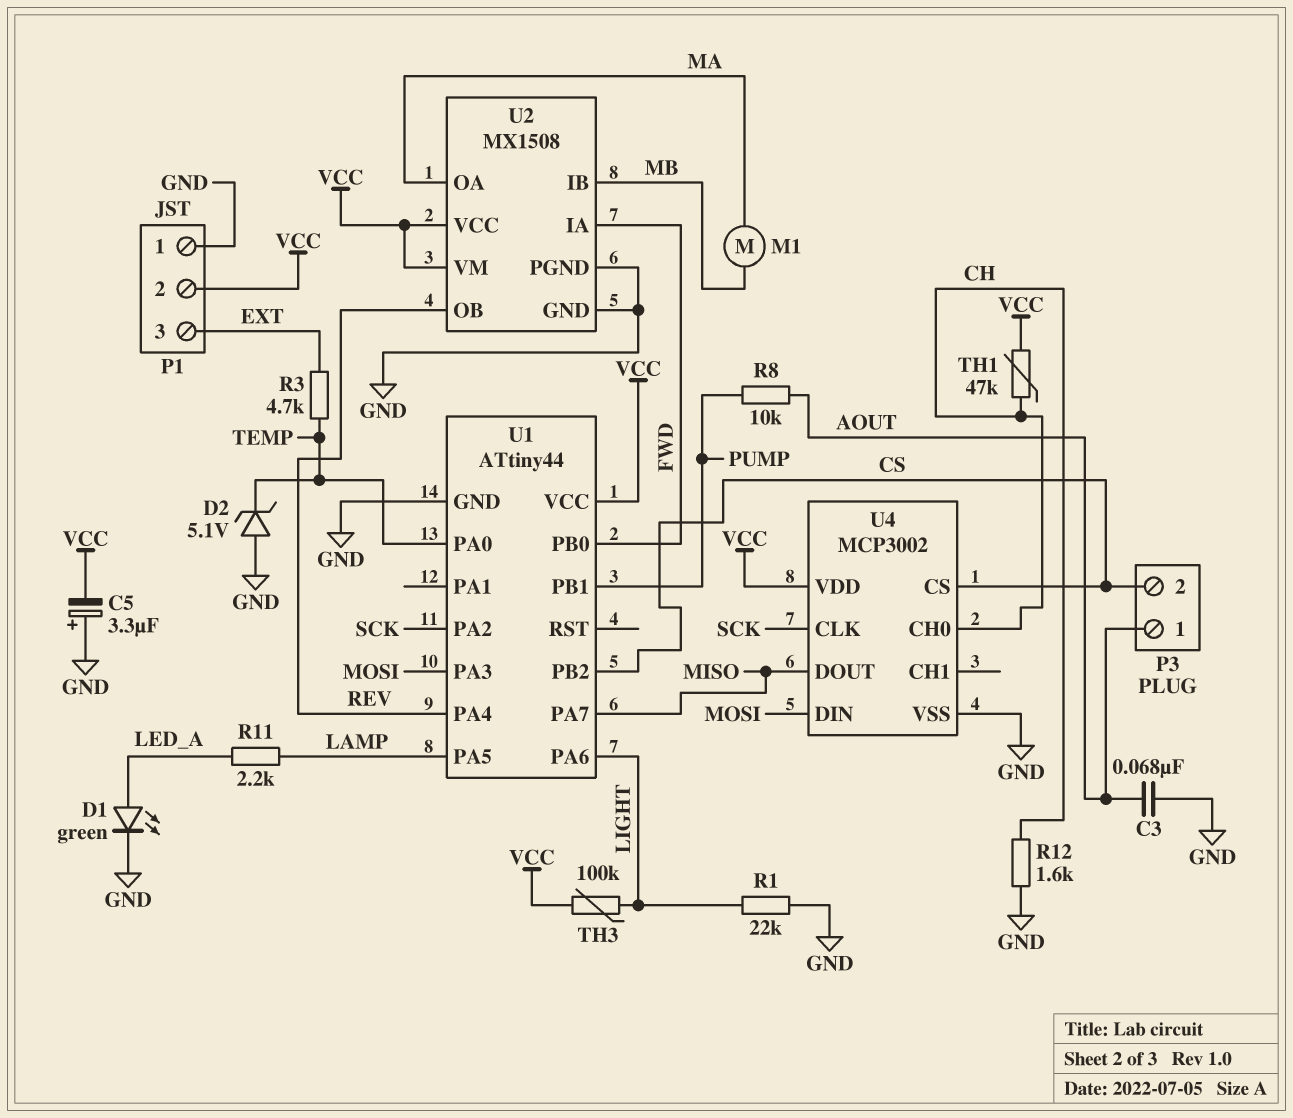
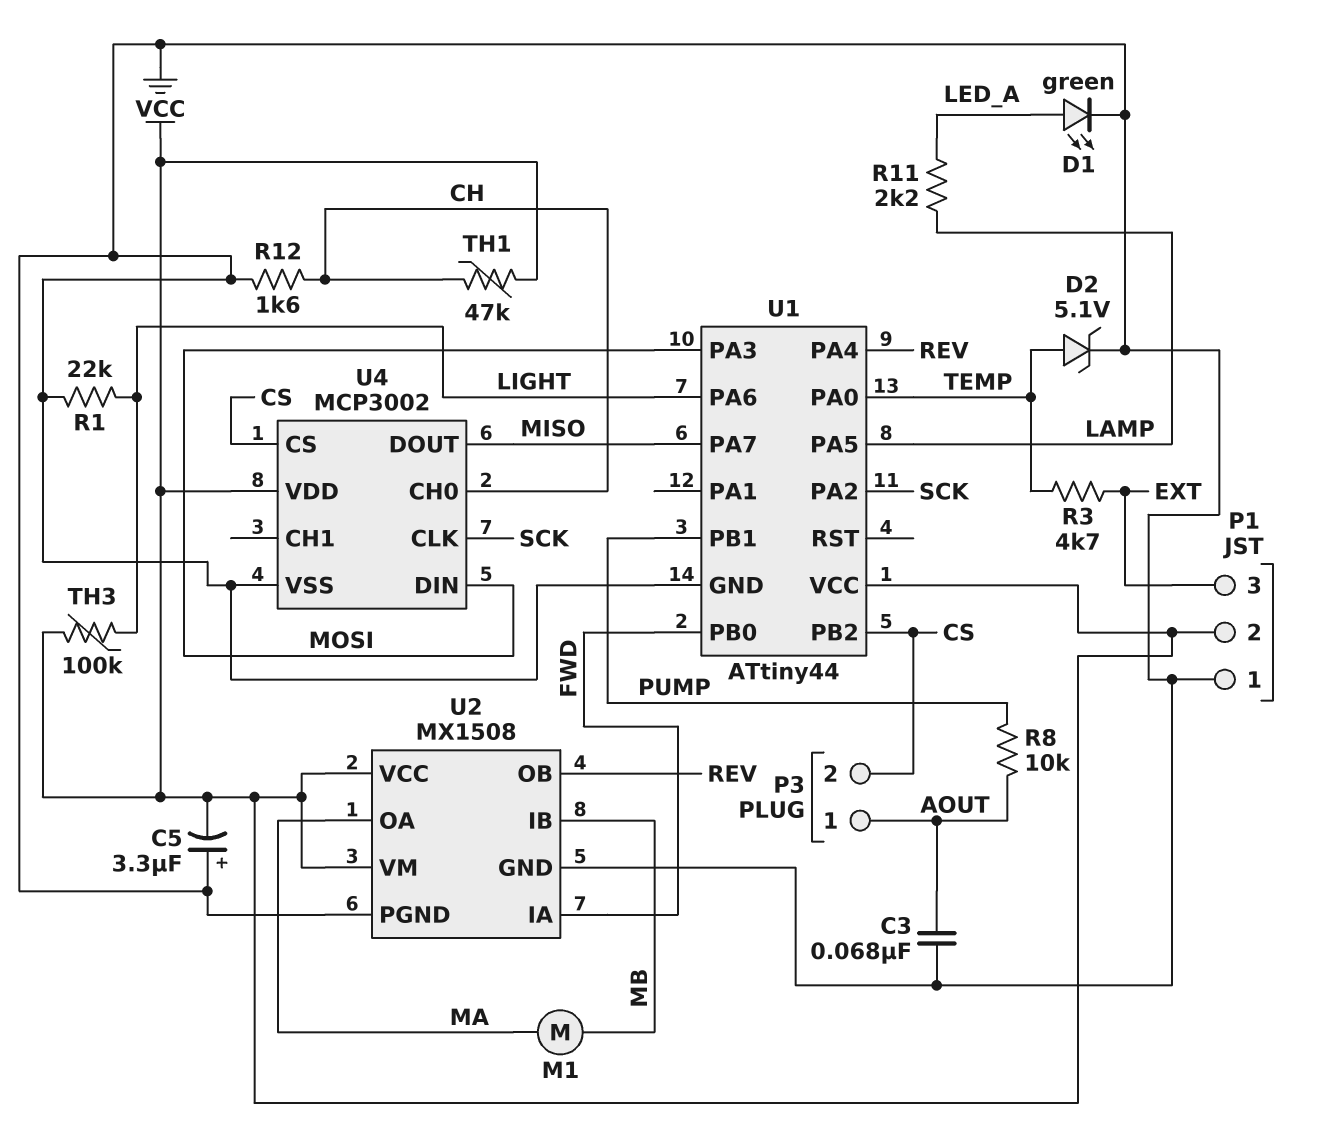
D2: zener 5.1V (A GND, K TEMP) -> zener 5.1V (A TEMP, K GND)

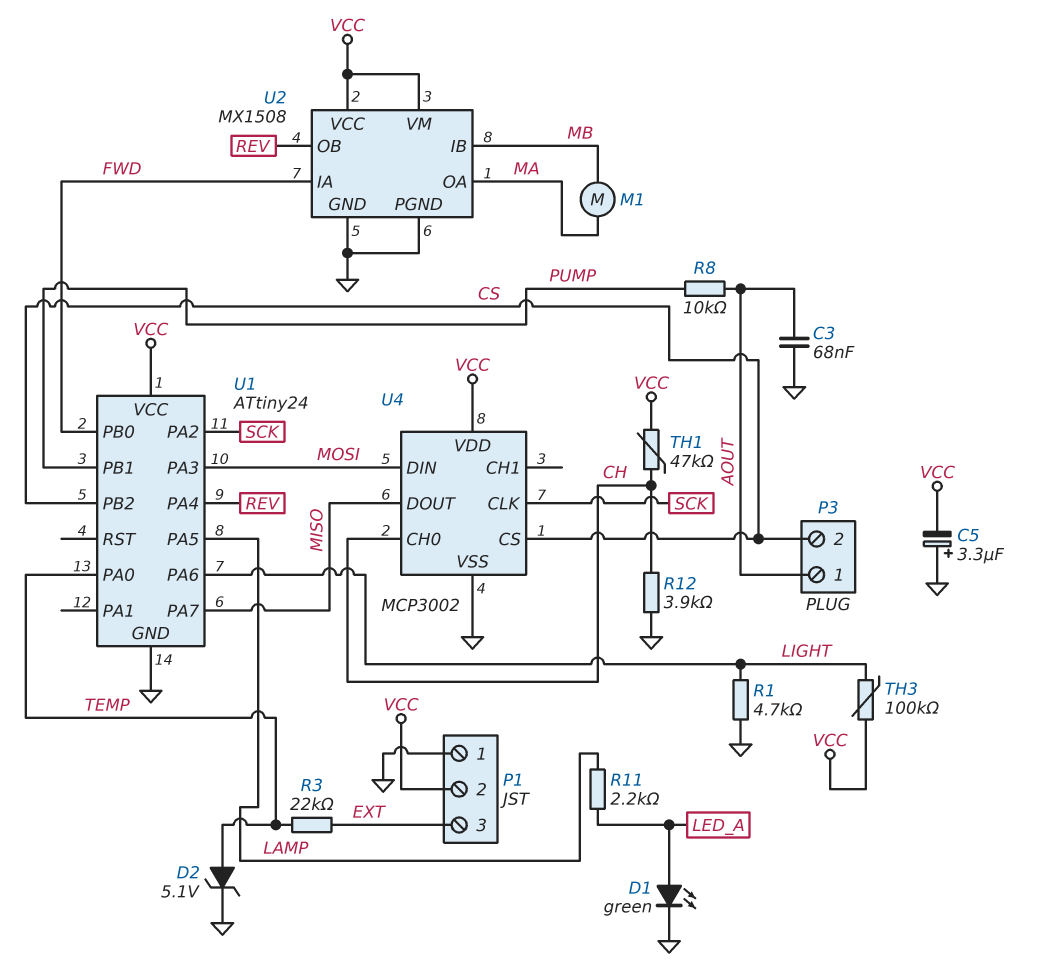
R1: 22k (GND, LIGHT) -> 4.7k (GND, LIGHT)
R3: 4.7k (EXT, TEMP) -> 22k (EXT, TEMP)
R12: 1.6k (CH, GND) -> 3.9k (CH, GND)
U1: ATtiny44 -> ATtiny24

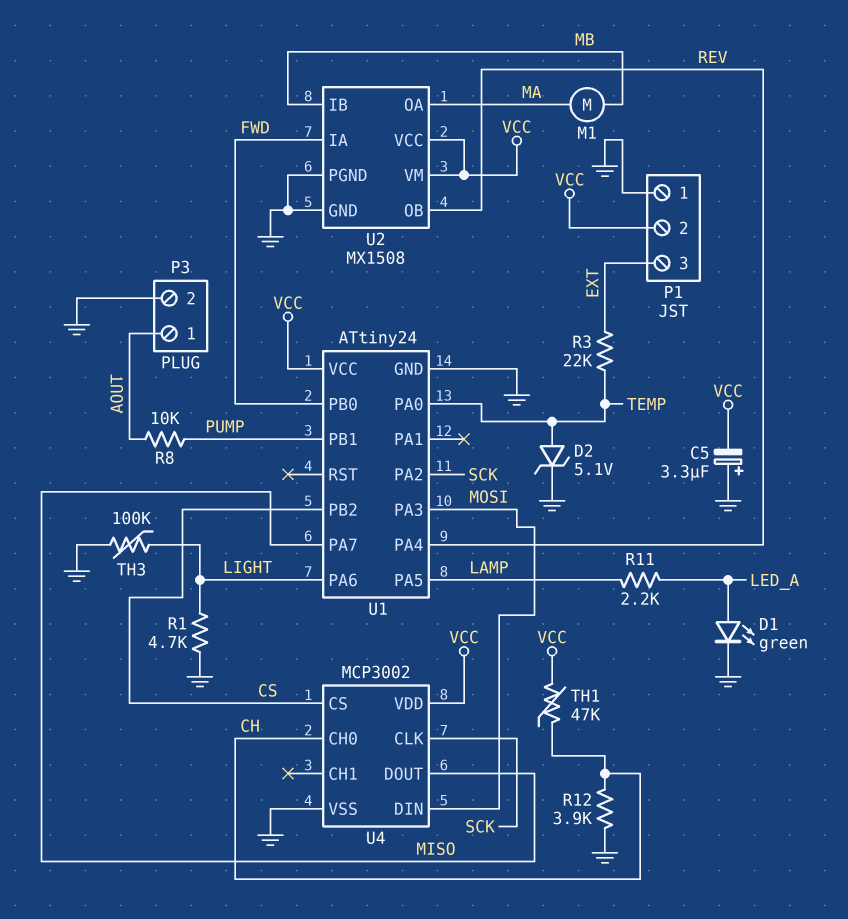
C3: 68nF (AOUT, GND) -> none
P3 pin 2: CS -> GND
TH3: 100k (LIGHT, VCC) -> 100k (GND, LIGHT)

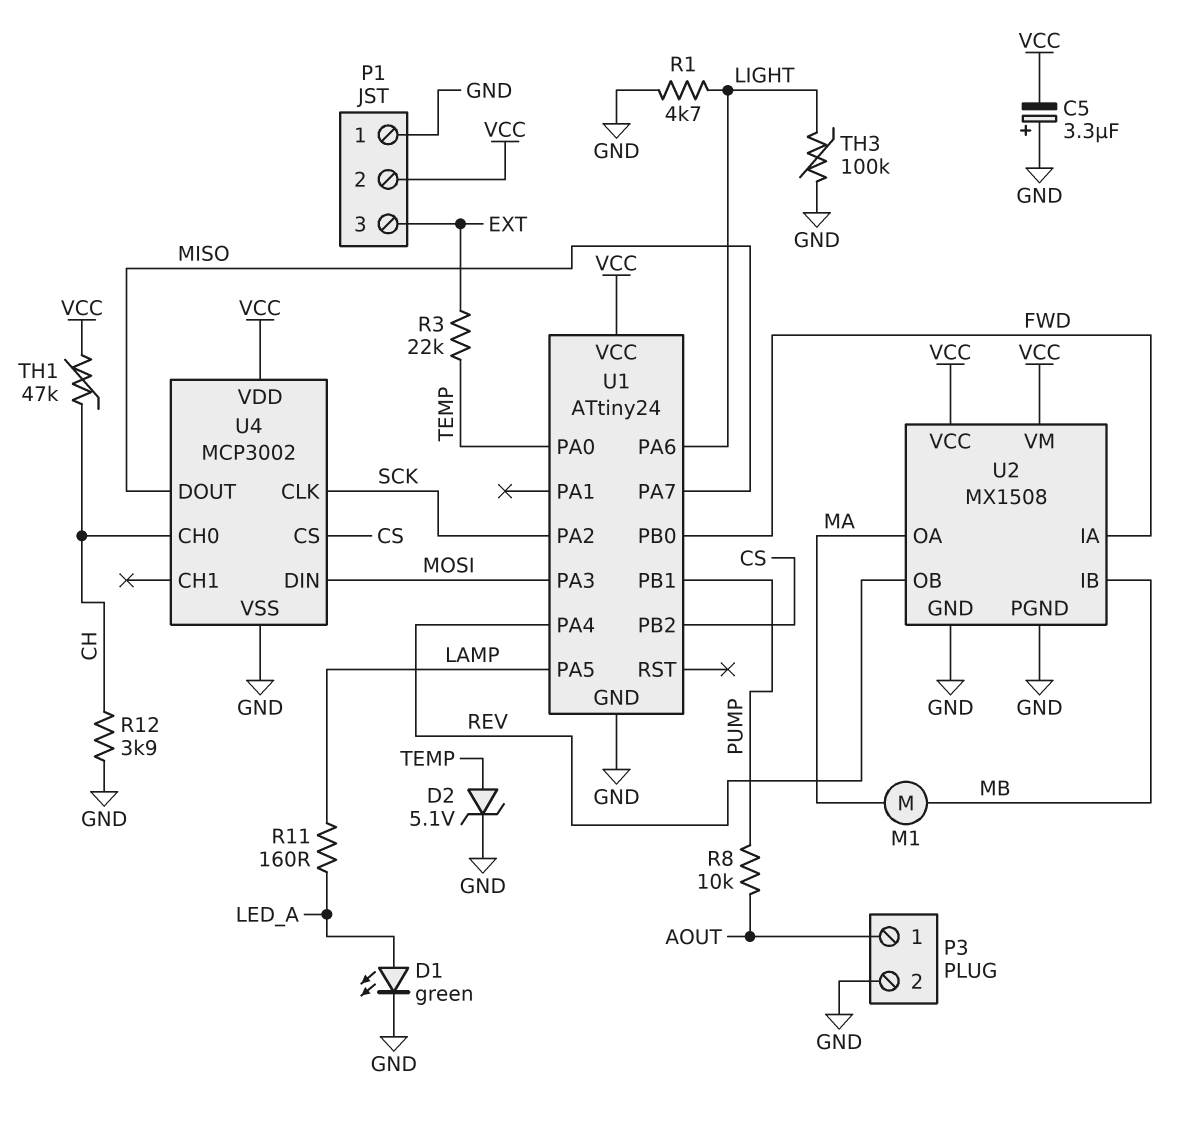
R11: 2.2k (LAMP, LED_A) -> 160 (LAMP, LED_A)

